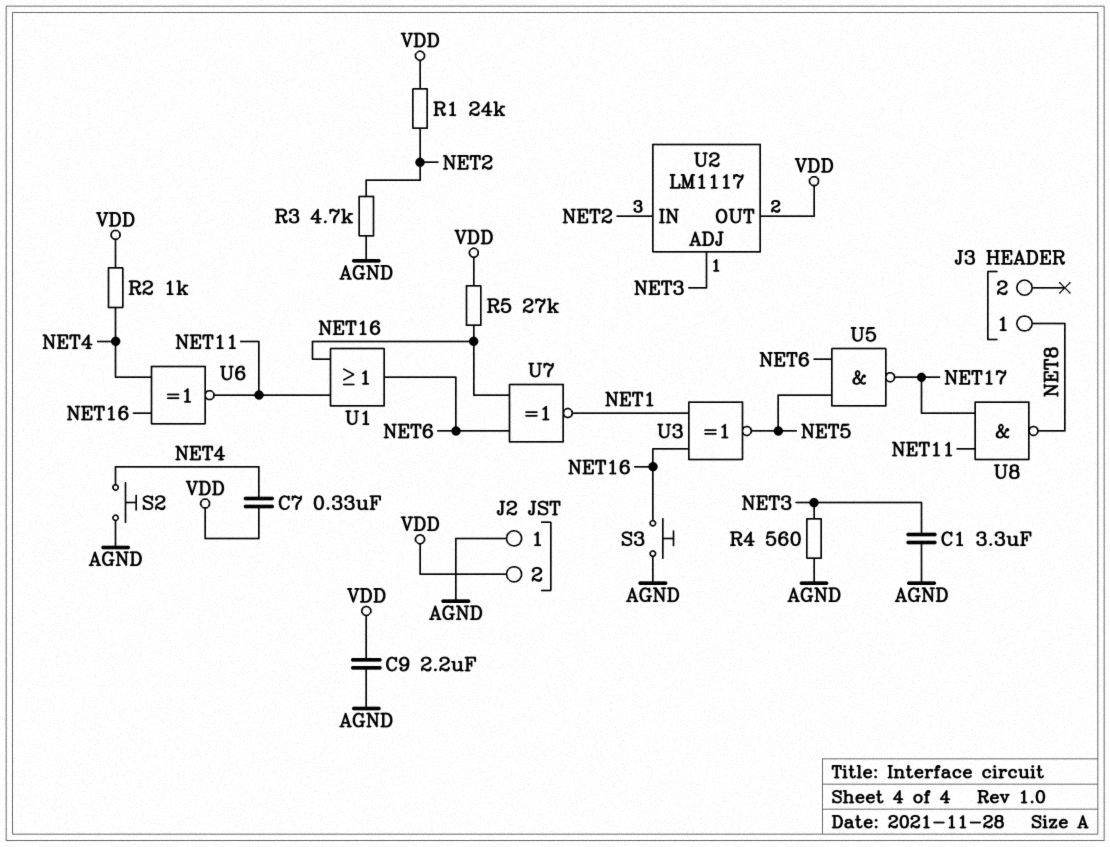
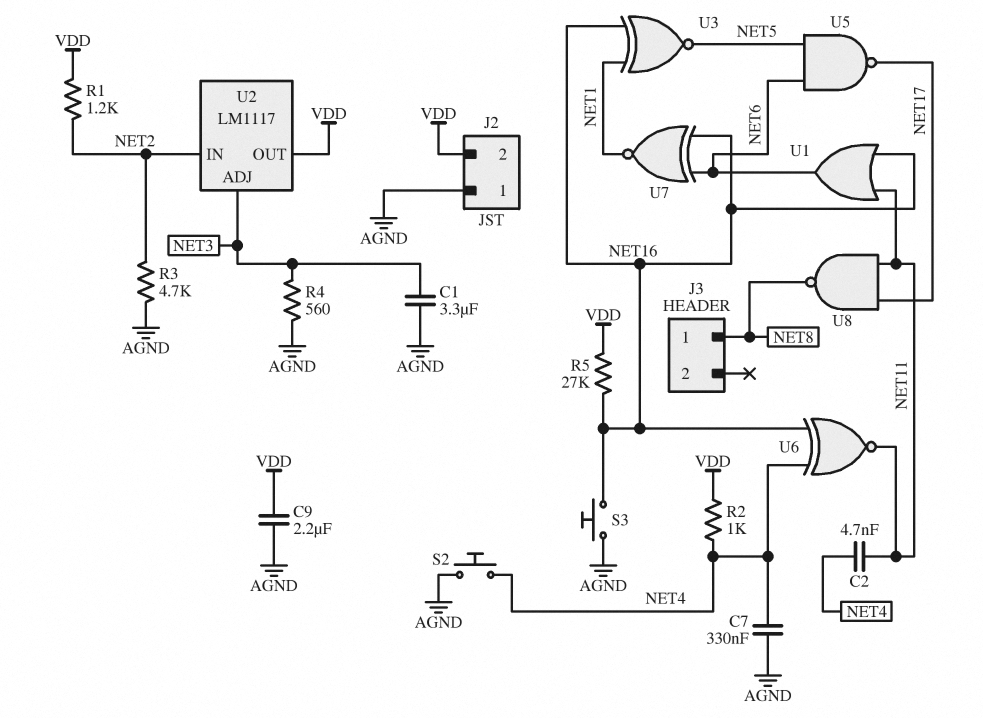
C2: none -> 4.7nF (NET4, NET11)
C7: 330nF (NET4, VDD) -> 330nF (AGND, NET4)
R1: 24k (NET2, VDD) -> 1.2k (NET2, VDD)

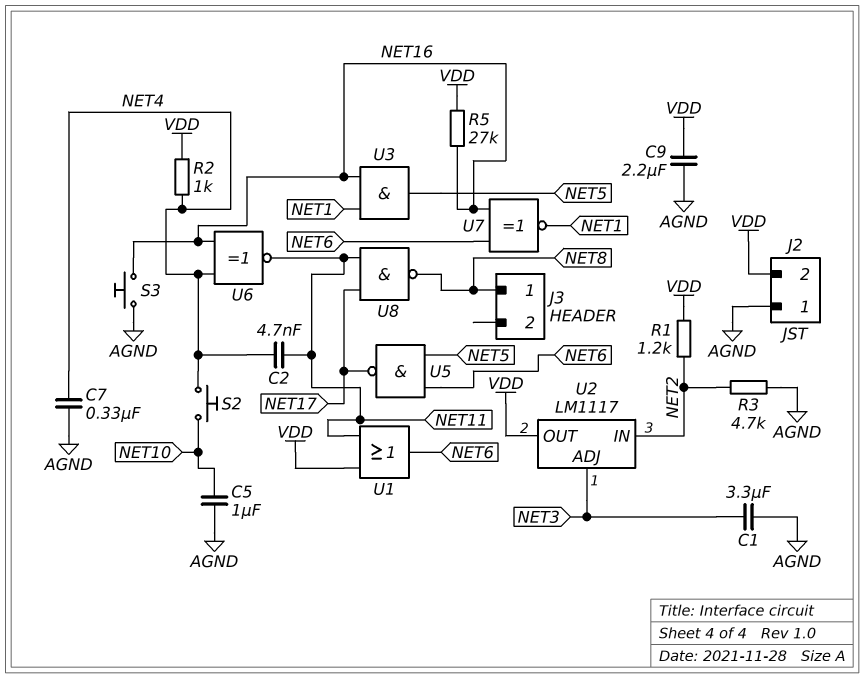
C5: none -> 1uF (AGND, NET10)
R4: 560 (AGND, NET3) -> none
S2: button (AGND, NET4) -> button (NET4, NET10)
U1: OR (in NET11, in NET16, out NET6) -> OR (in NET11, in VDD, out NET6)
U3: XNOR (in NET1, in NET16, out NET5) -> AND (in NET1, in NET16, out NET5)

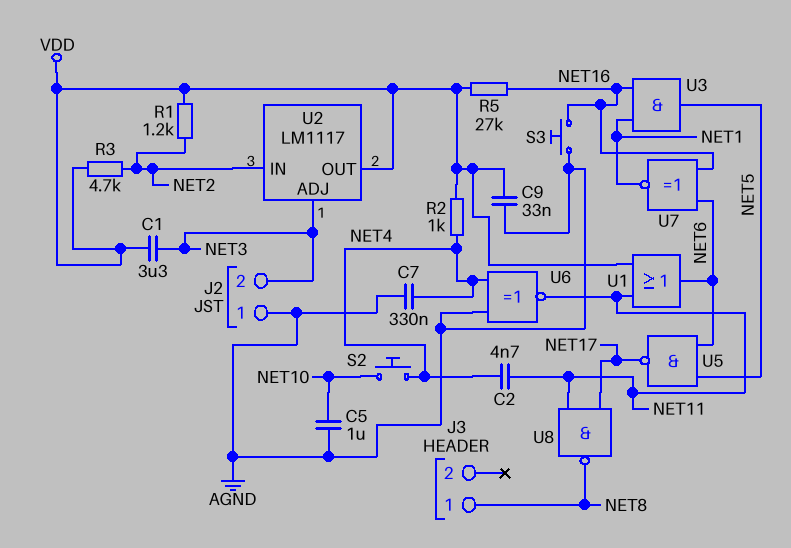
C1: 3.3uF (AGND, NET3) -> 3.3uF (NET3, VDD)
C9: 2.2uF (AGND, VDD) -> 33nF (AGND, VDD)
J2 pin 2: VDD -> NET3
R3: 4.7k (AGND, NET2) -> 4.7k (NET2, VDD)
U6: XNOR (in NET4, in NET16, out NET11) -> XNOR (in AGND, in NET4, out NET11)

